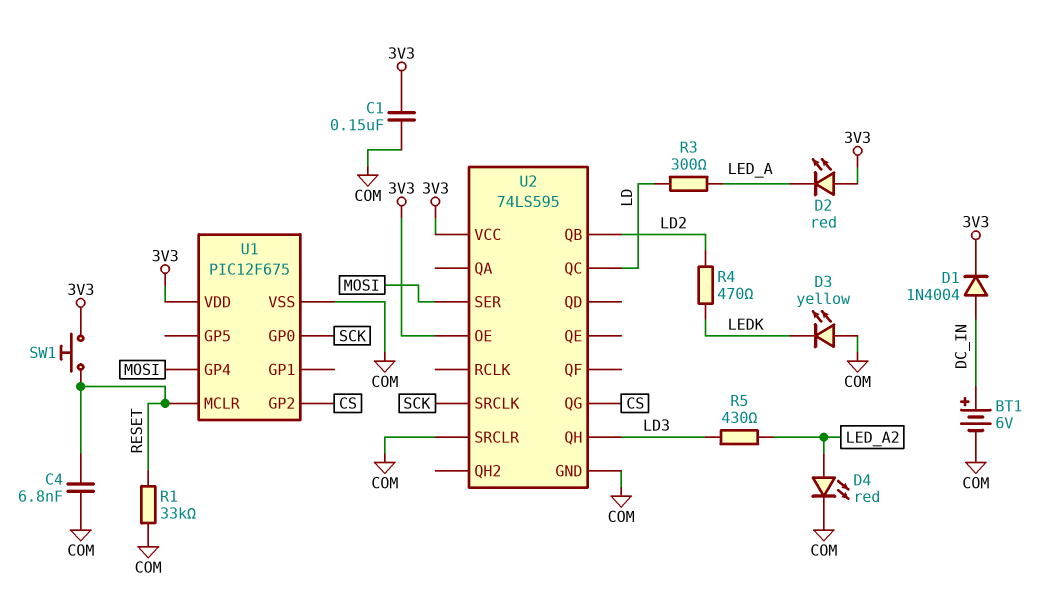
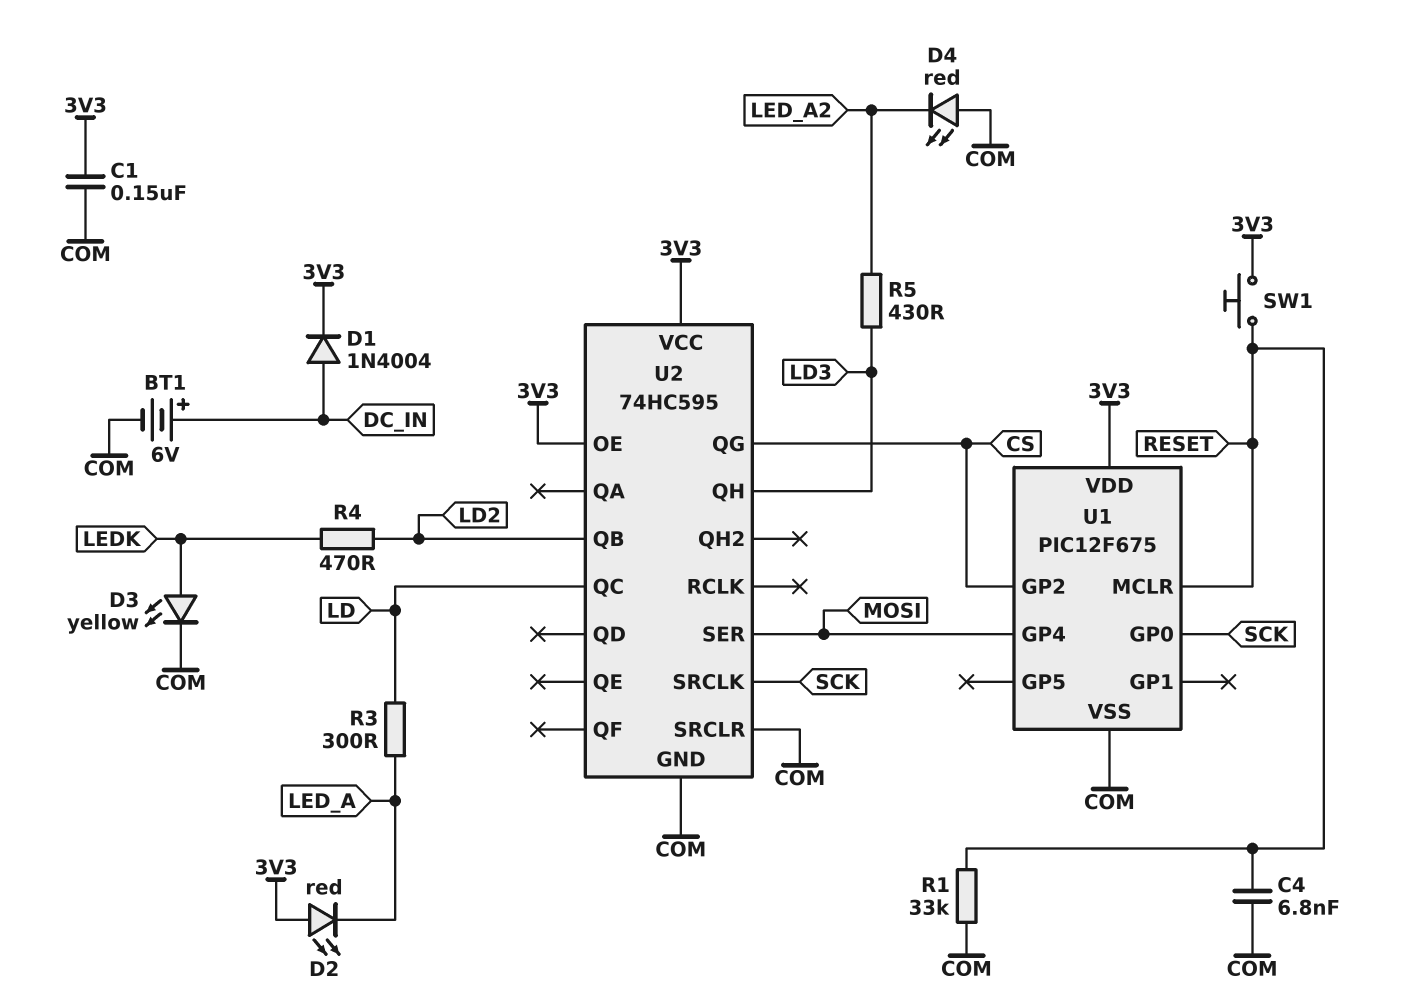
D3: LED yellow (A COM, K LEDK) -> LED yellow (A LEDK, K COM)
D4: LED red (A LED_A2, K COM) -> LED red (A COM, K LED_A2)
U2: 74LS595 -> 74HC595

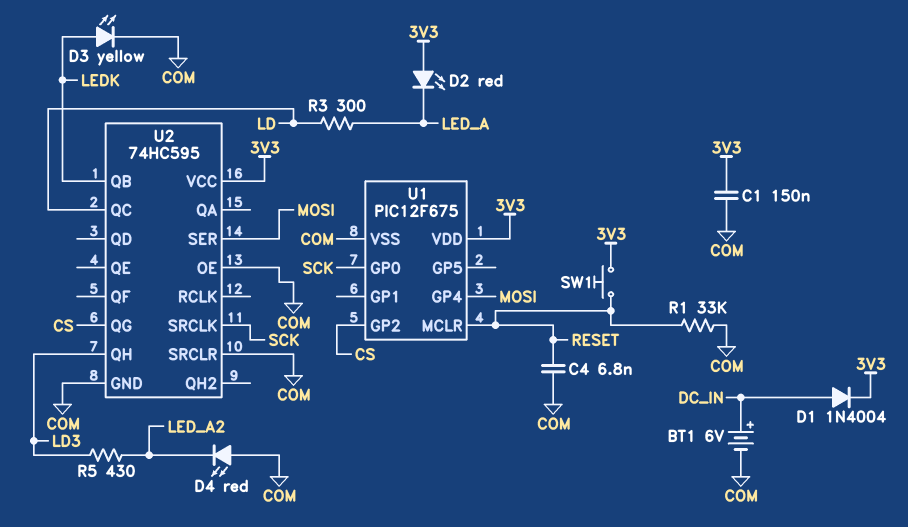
R4: 470 (LD2, LEDK) -> none
U2 pin OE: 3V3 -> COM
U2 pin QB: LD2 -> LEDK

